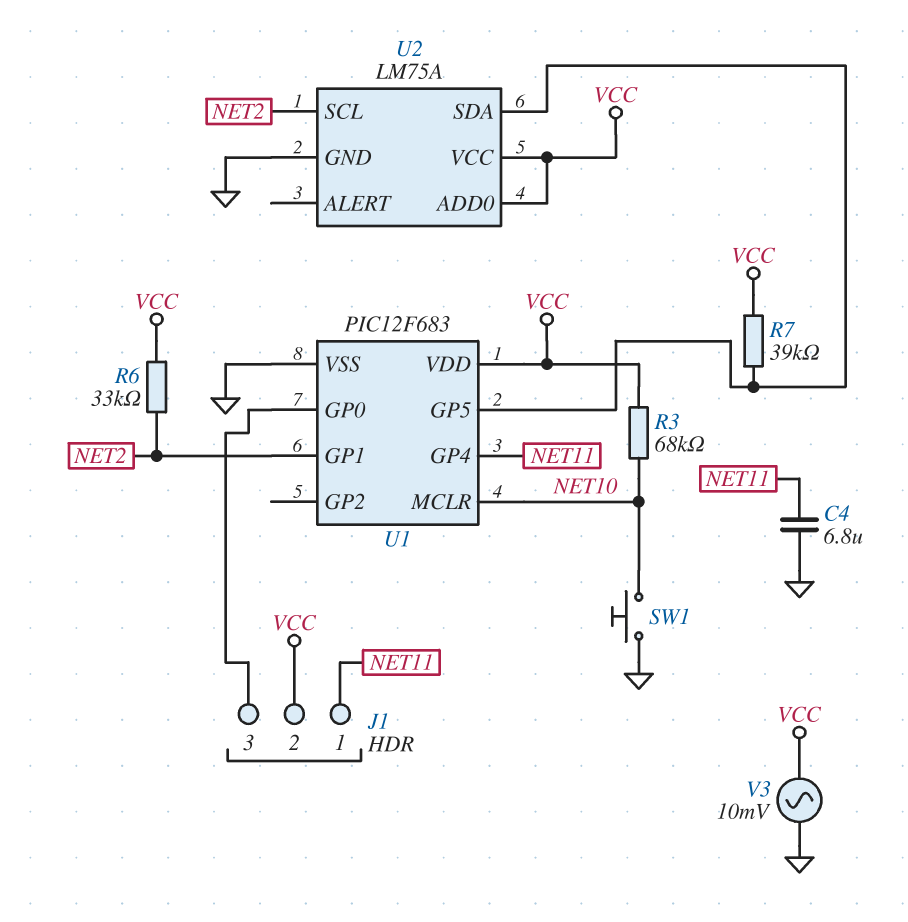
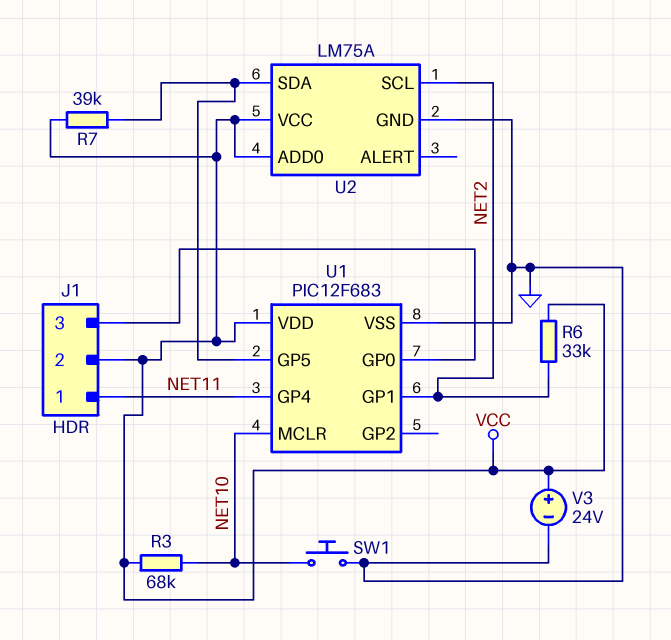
C4: 6.8uF (GND, NET11) -> none
V3: AC 10mV (GND, VCC) -> 24V (plus VCC, minus GND)

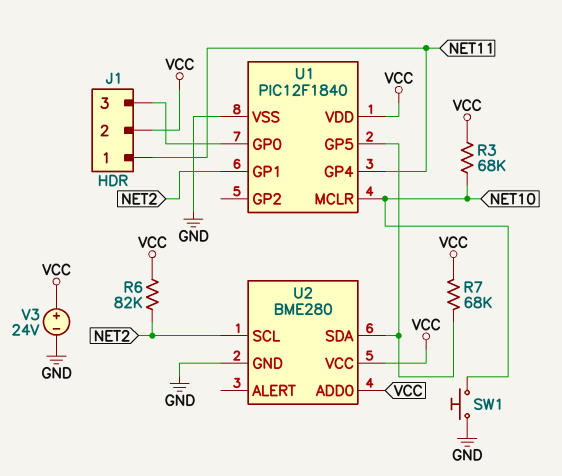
R6: 33k (NET2, VCC) -> 82k (NET2, VCC)
R7: 39k (U1/GP5, VCC) -> 68k (U1/GP5, VCC)
U1: PIC12F683 -> PIC12F1840
U2: LM75A -> BME280

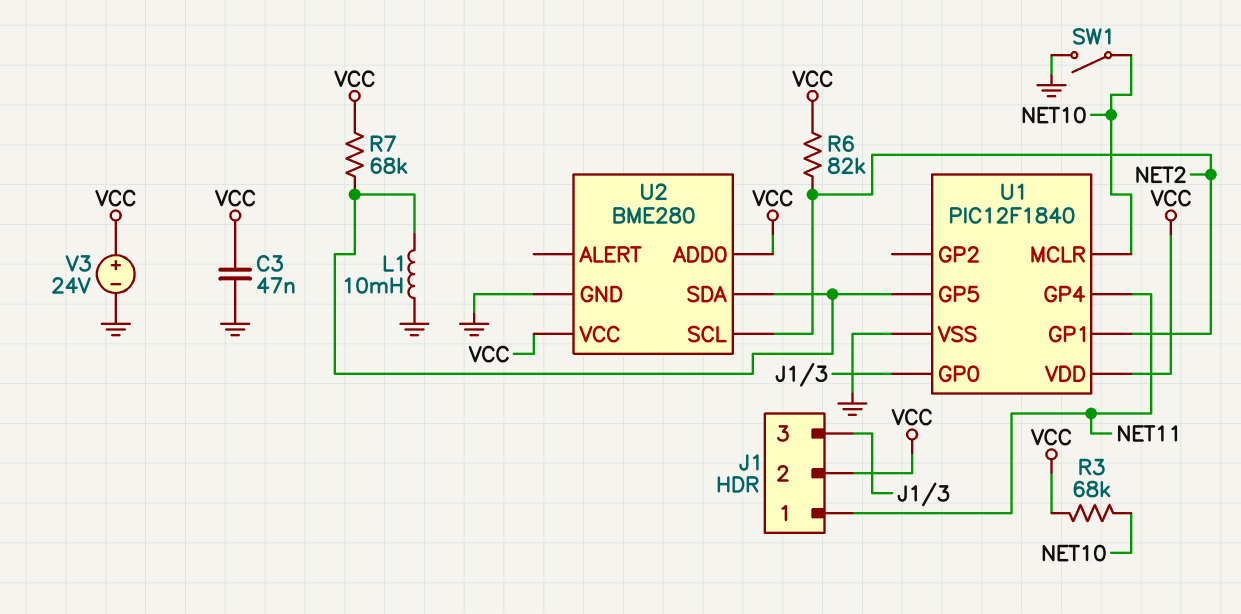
C3: none -> 47nF (GND, VCC)
L1: none -> 10mH (GND, U1/GP5)
SW1: button (GND, NET10) -> switch (GND, NET10)

